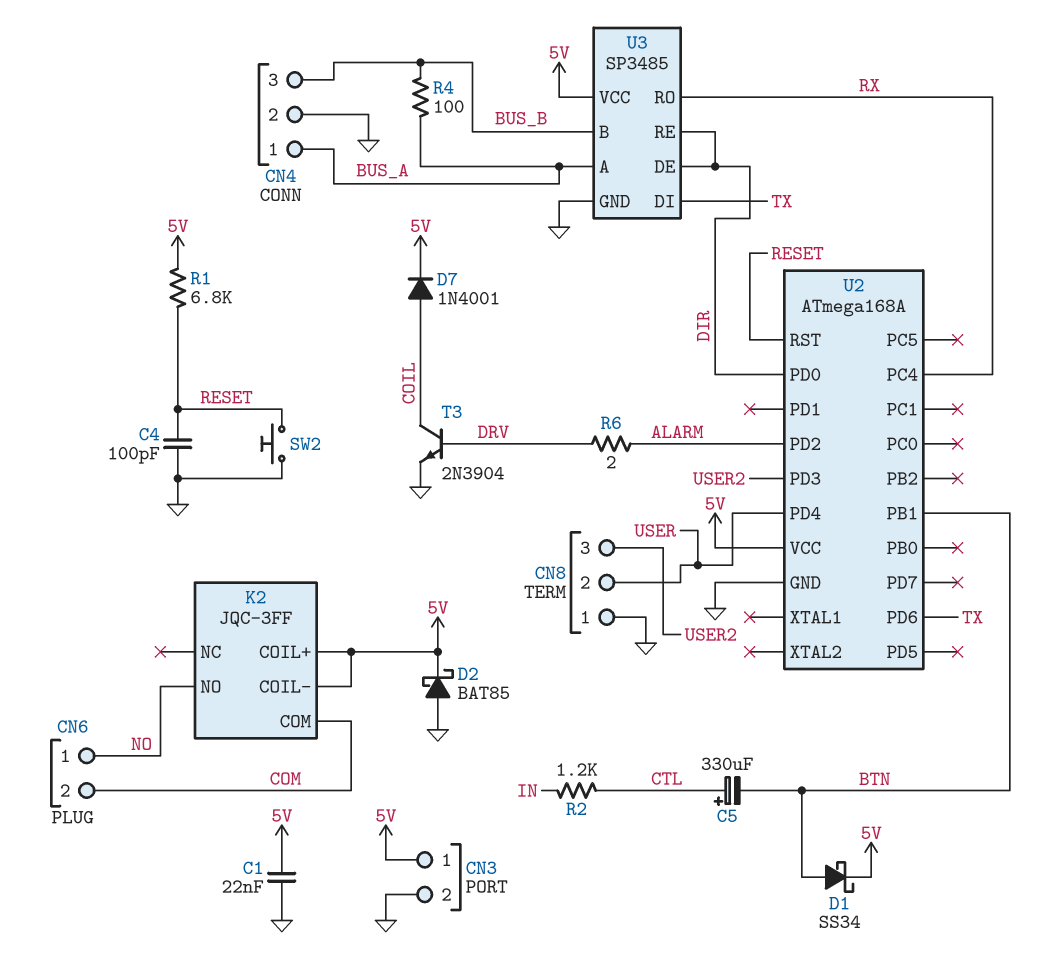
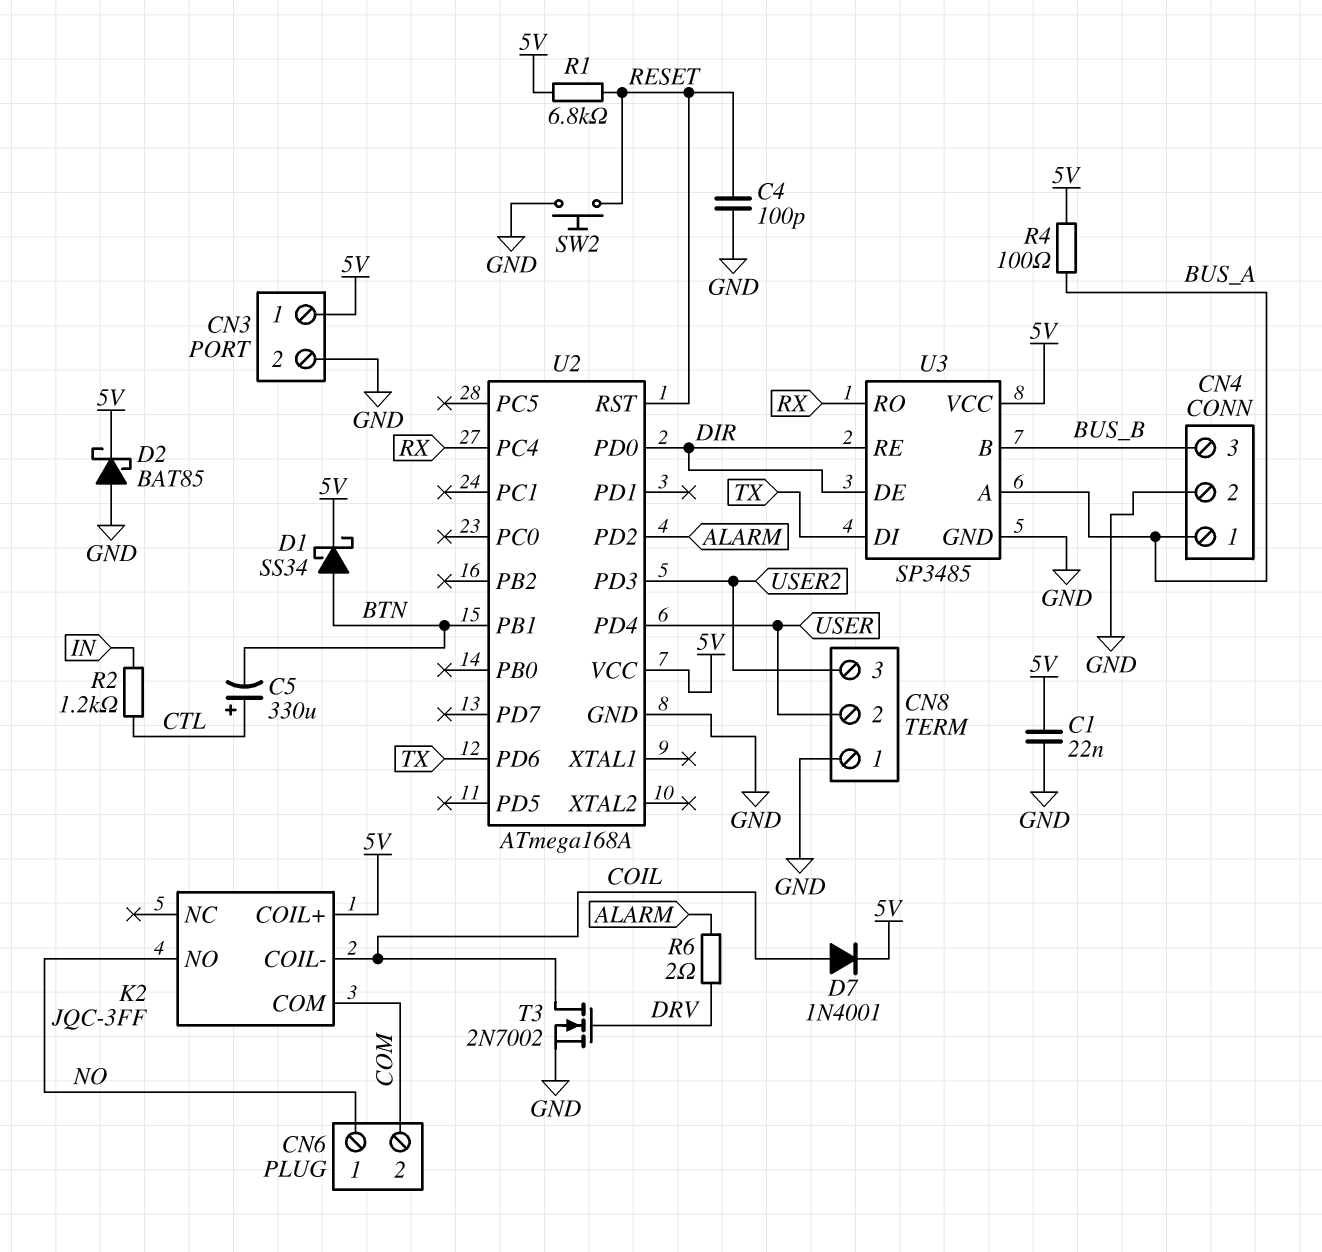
K2 pin COIL-: 5V -> COIL
R4: 100 (BUS_A, BUS_B) -> 100 (5V, BUS_A)
T3: NPN 2N3904 (B DRV, C COIL, E GND) -> NMOS 2N7002 (G DRV, D COIL, S GND)

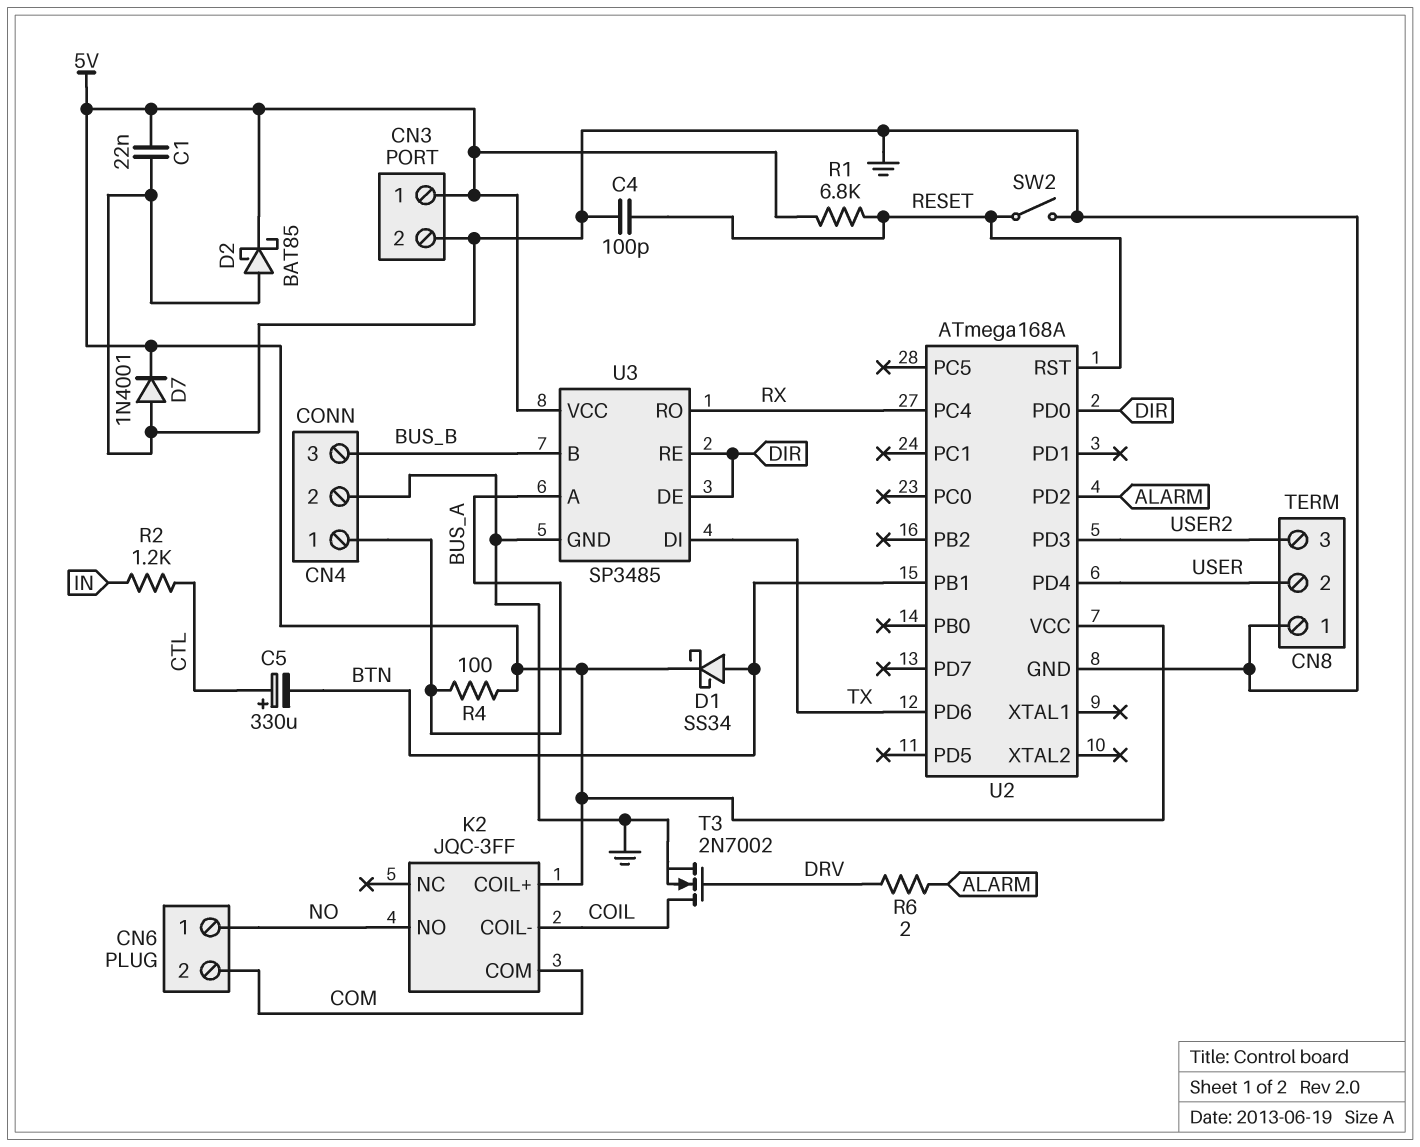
D7: diode 1N4001 (A COIL, K 5V) -> diode 1N4001 (A GND, K 5V)
SW2: button (GND, RESET) -> switch (GND, RESET)

